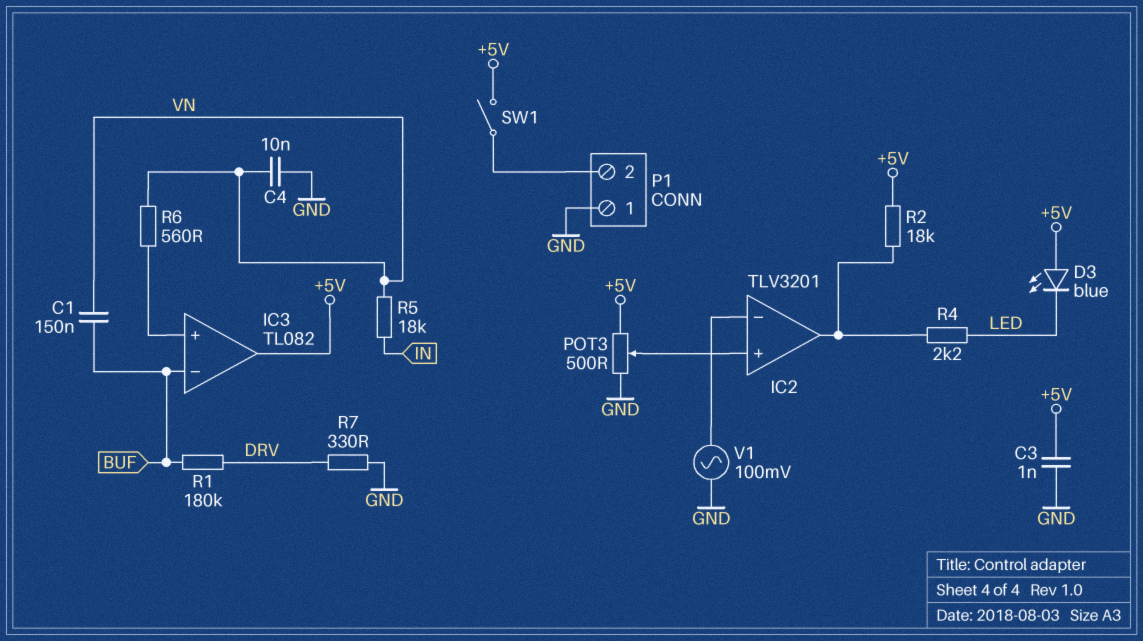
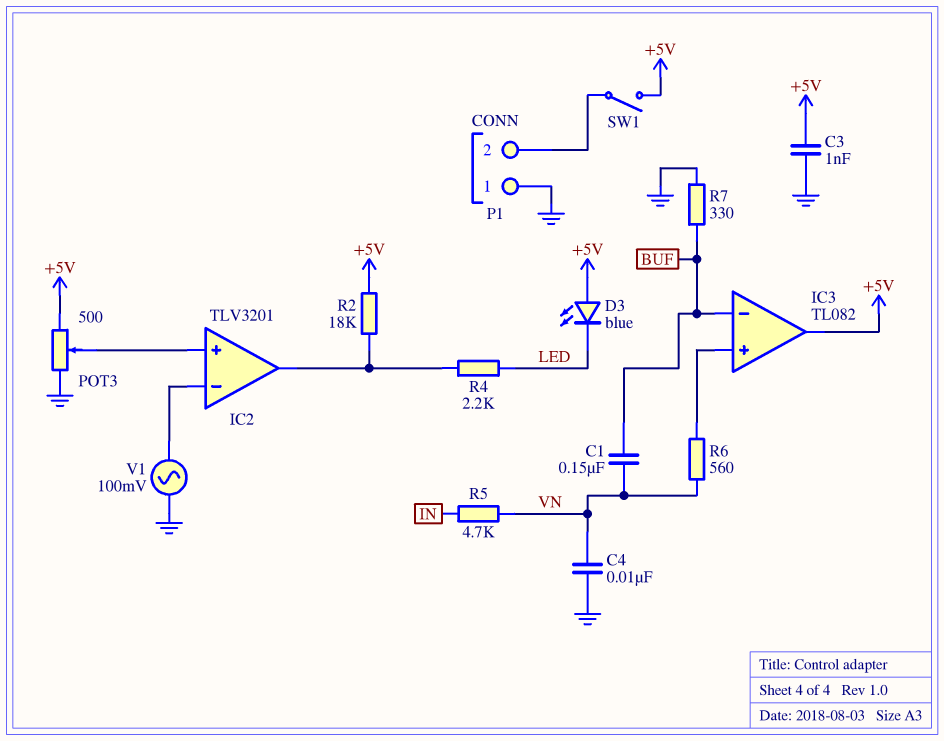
R1: 180k (BUF, DRV) -> none
R5: 18k (IN, VN) -> 4.7k (IN, VN)
R7: 330 (DRV, GND) -> 330 (BUF, GND)

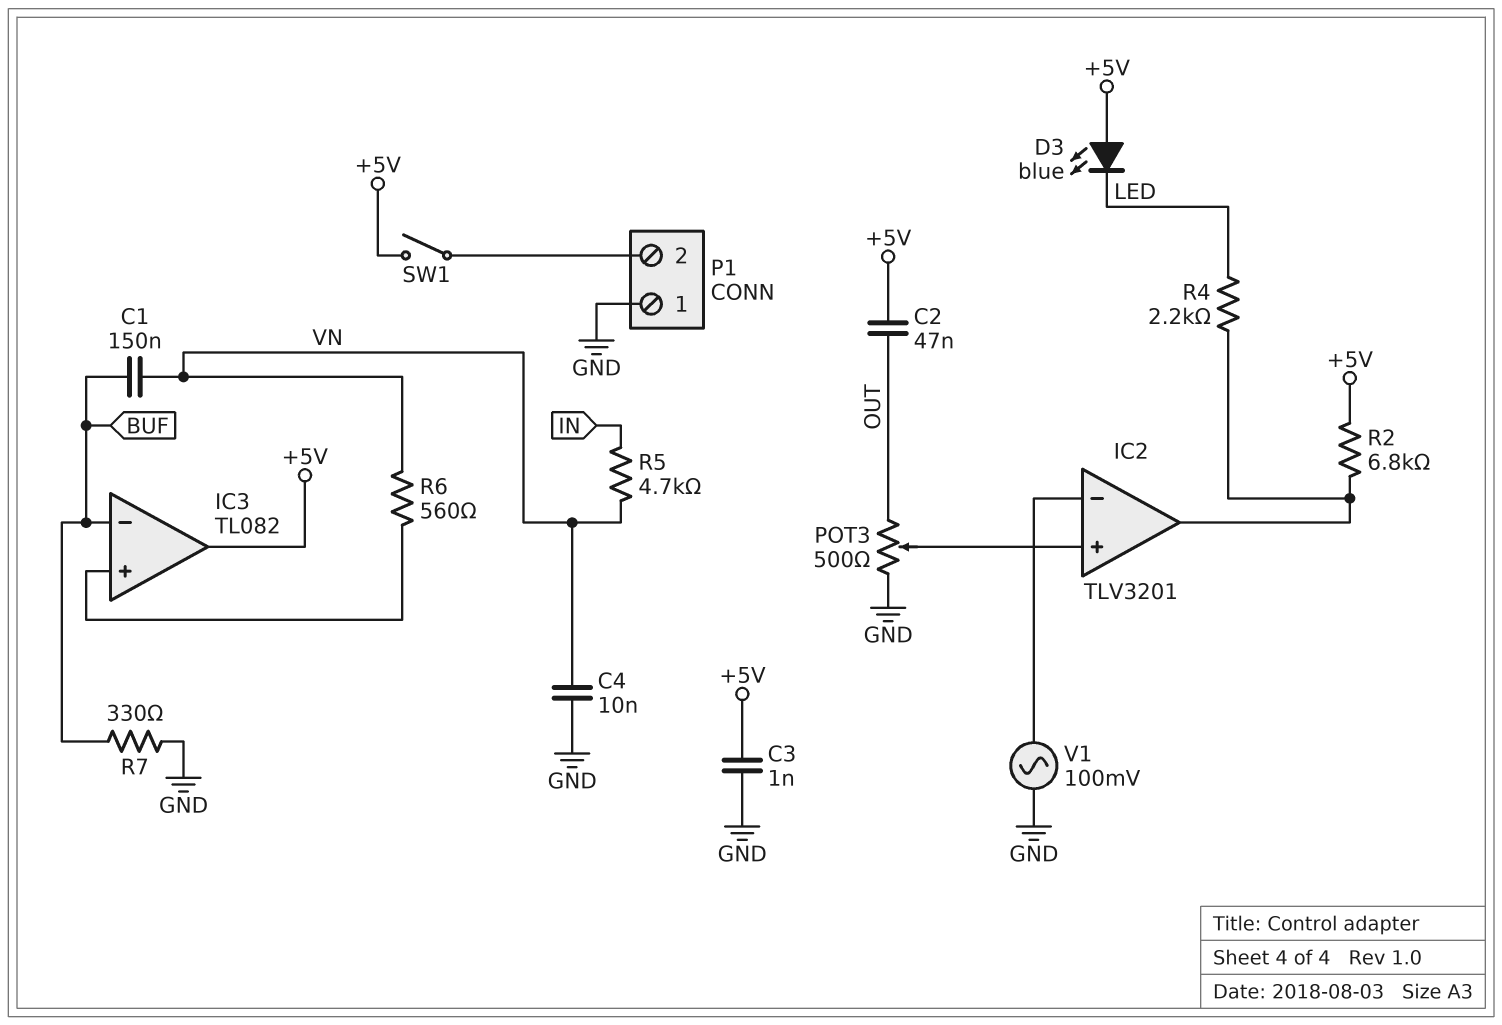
C2: none -> 47nF (+5V, OUT)
POT3: 500 (+5V, GND, wiper IC2/in+) -> 500 (GND, OUT, wiper IC2/in+)
R2: 18k (+5V, IC2/out) -> 6.8k (+5V, IC2/out)

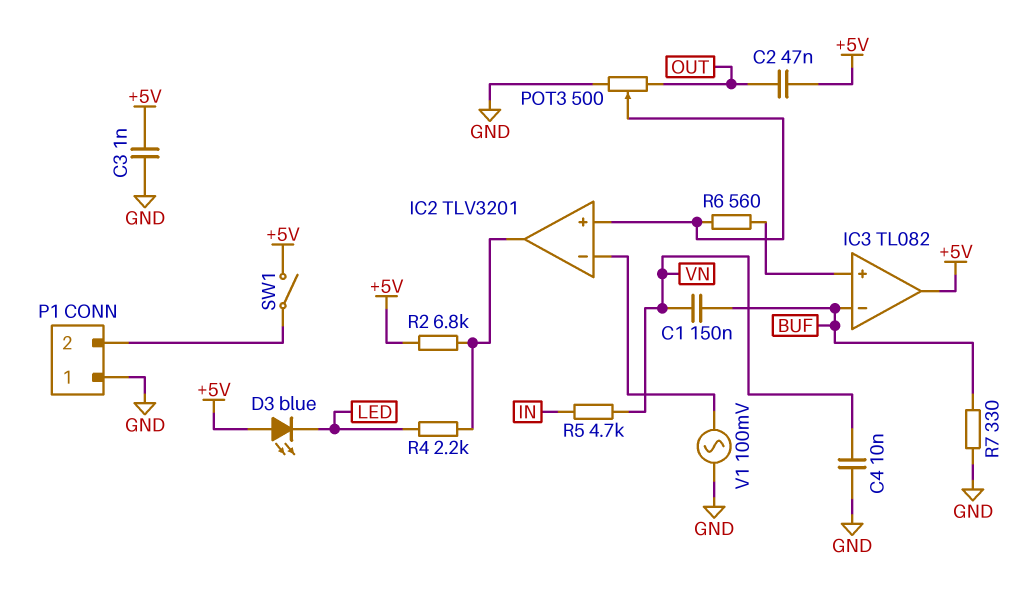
R6: 560 (IC3/in+, VN) -> 560 (IC2/in+, IC3/in+)

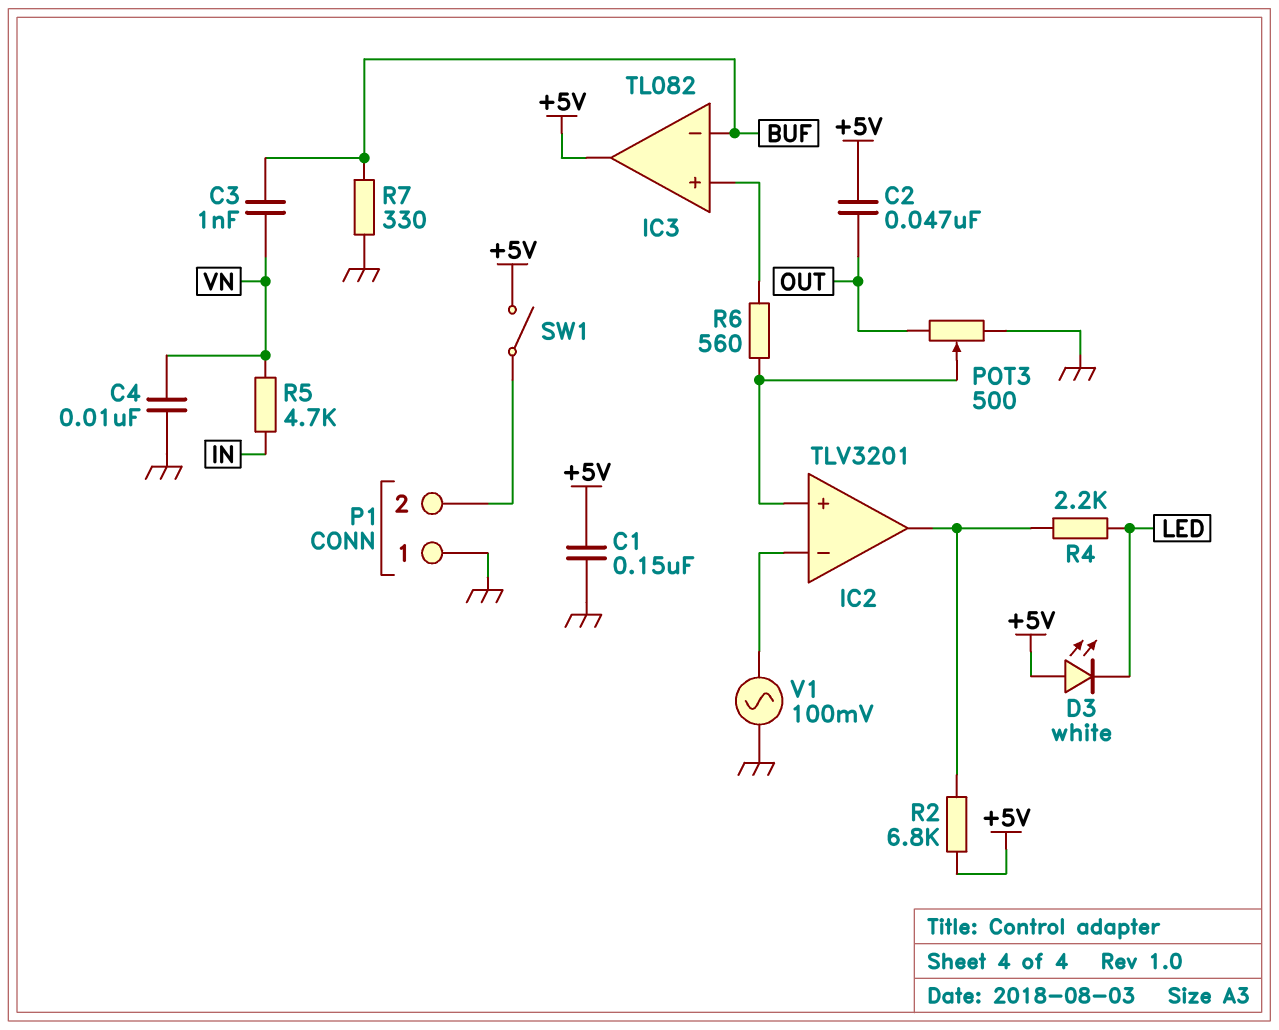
C1: 150nF (BUF, VN) -> 150nF (+5V, GND)
C3: 1nF (+5V, GND) -> 1nF (BUF, VN)
D3: LED blue (A +5V, K LED) -> LED white (A +5V, K LED)

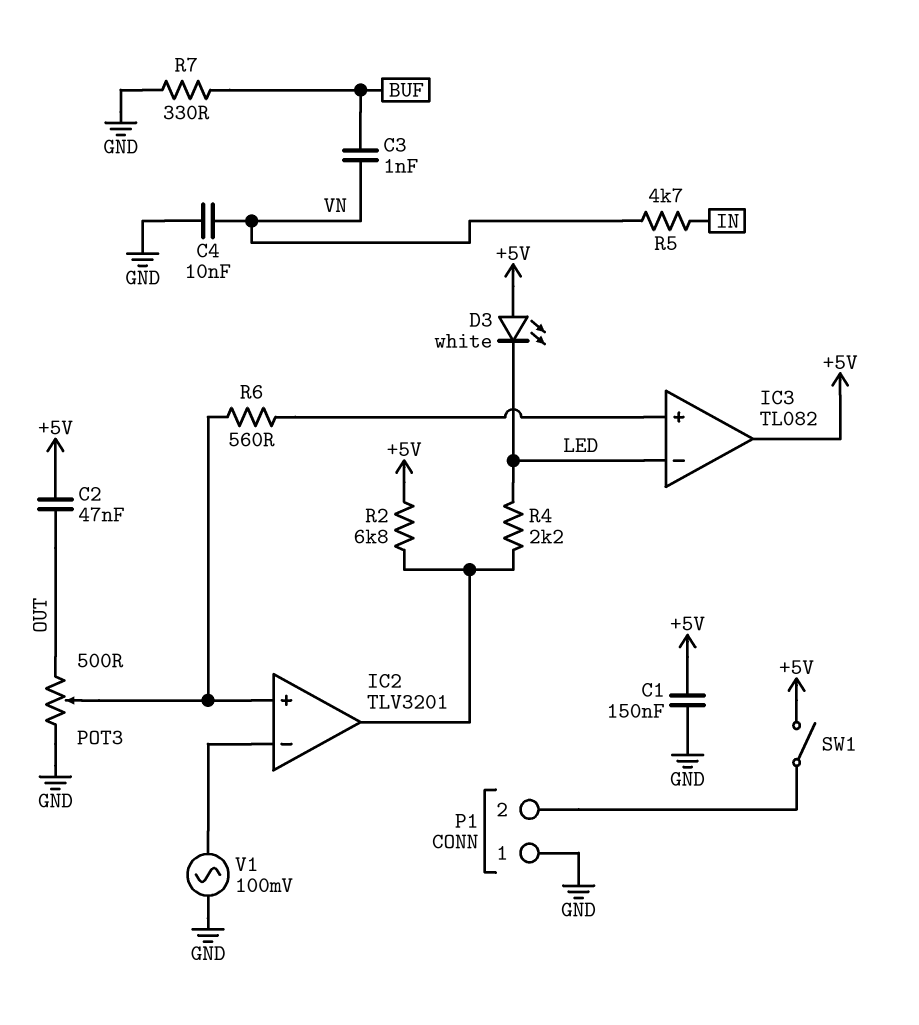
IC3 pin in-: BUF -> LED

